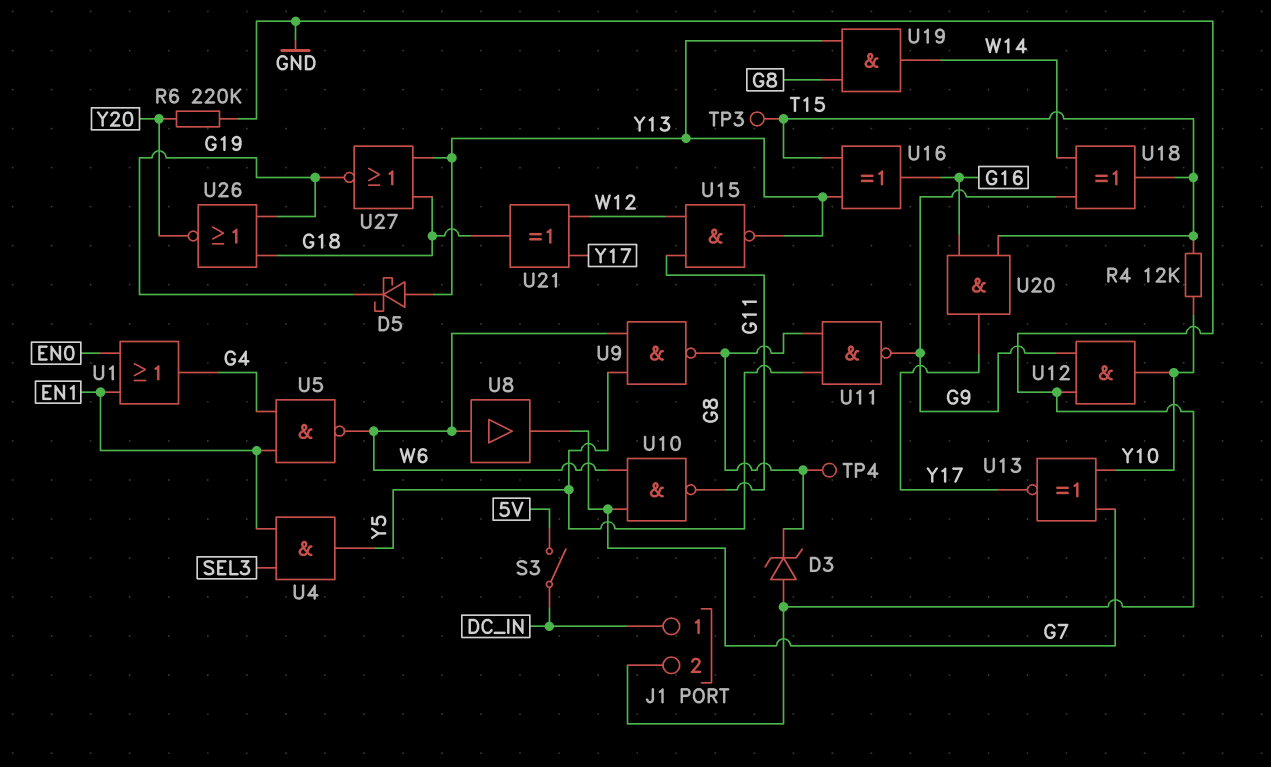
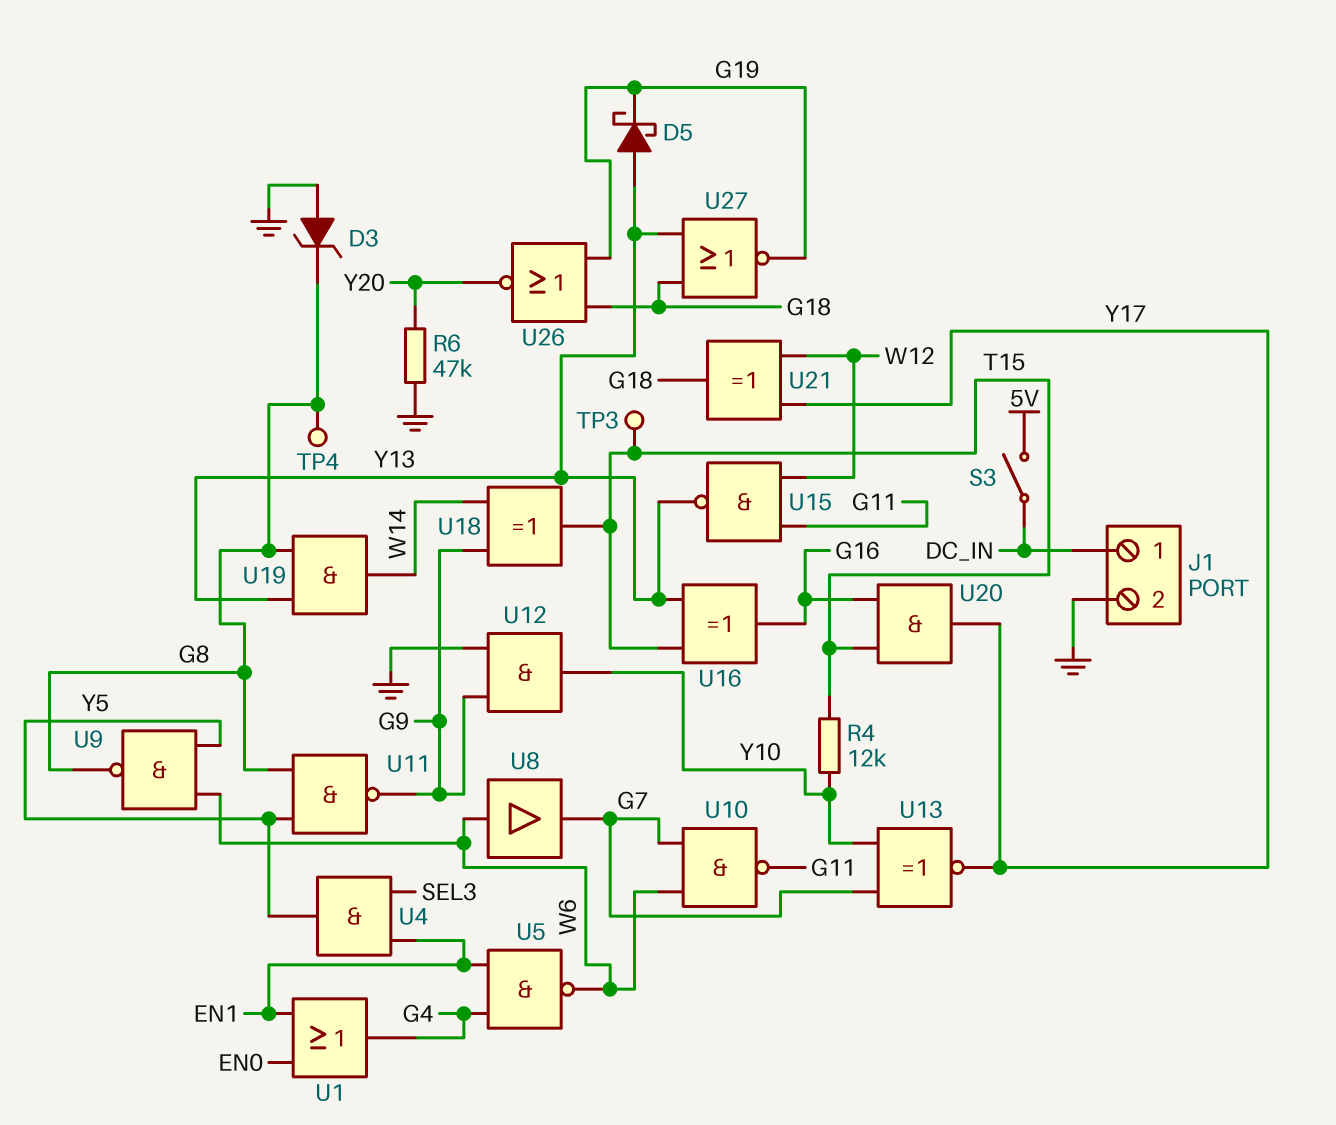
R6: 220k (GND, Y20) -> 47k (GND, Y20)

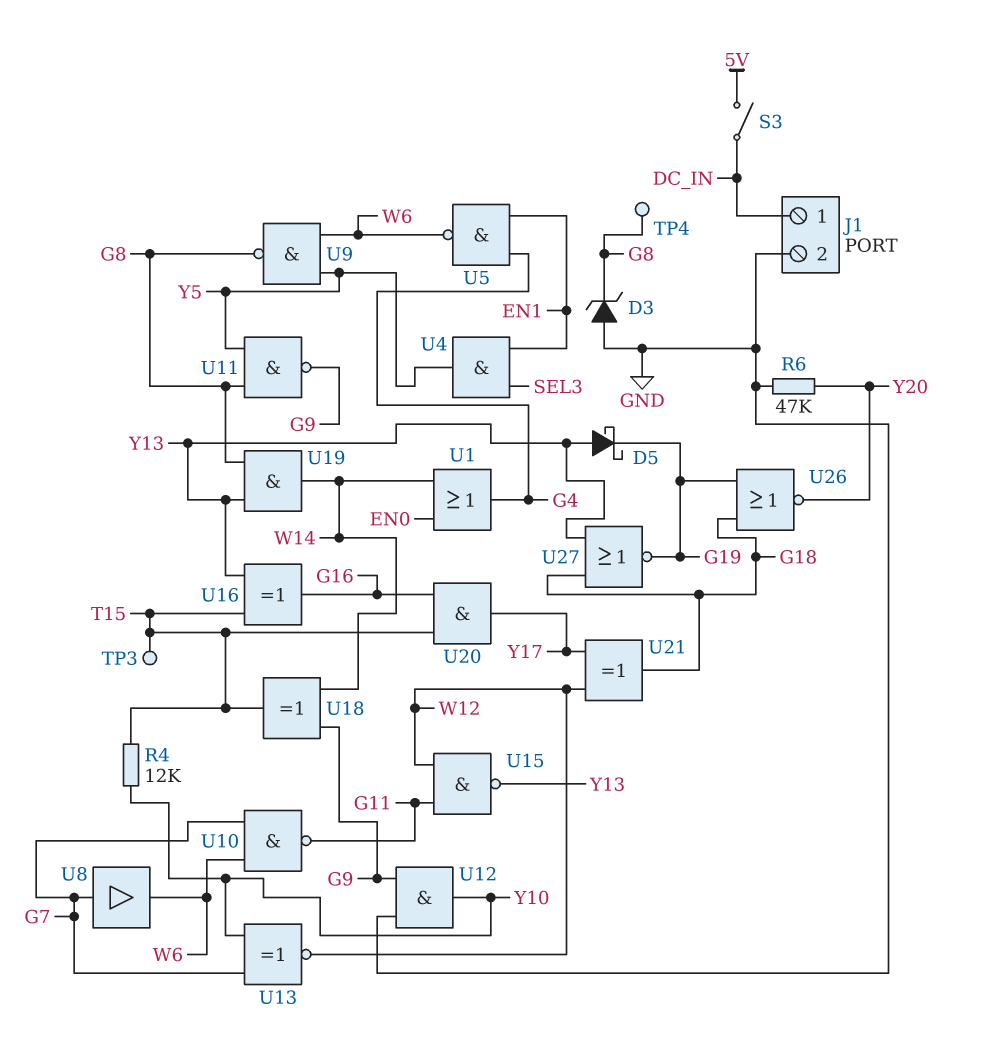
U1: OR (in EN0, in EN1, out G4) -> OR (in EN0, in W14, out G4)
U8: buffer (in W6, out G7) -> buffer (in G7, out W6)
U13: XNOR (in G7, in Y10, out Y17) -> XNOR (in G7, in Y10, out W12)

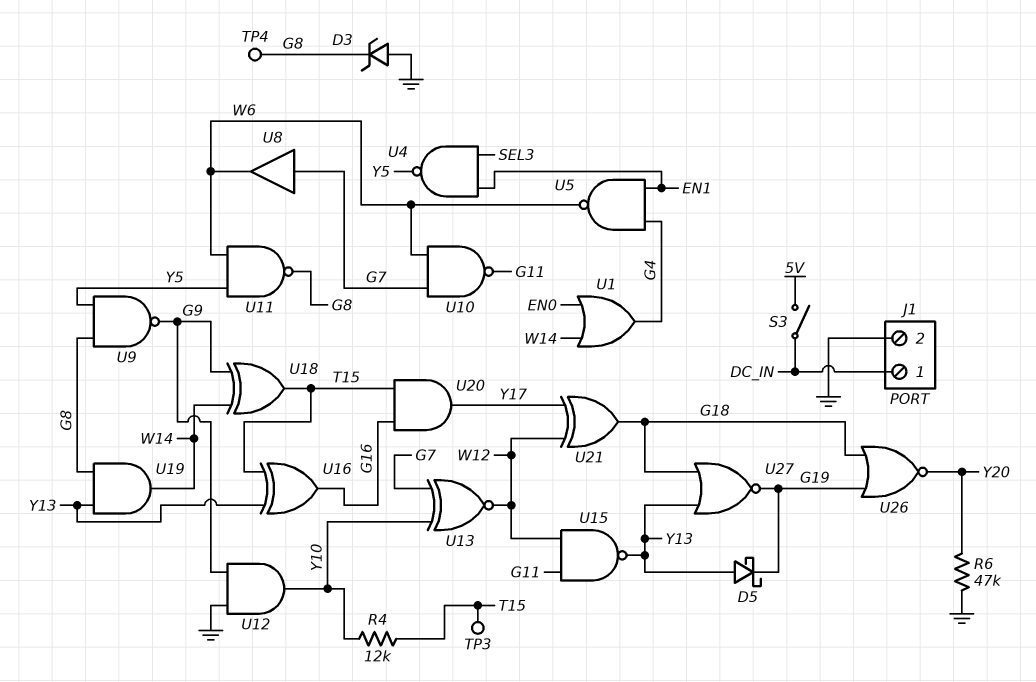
U4: AND (in EN1, in SEL3, out Y5) -> NAND (in EN1, in SEL3, out Y5)
U9: NAND (in W6, in Y5, out G8) -> NAND (in G8, in Y5, out G9)
U11: NAND (in G8, in Y5, out G9) -> NAND (in W6, in Y5, out G8)

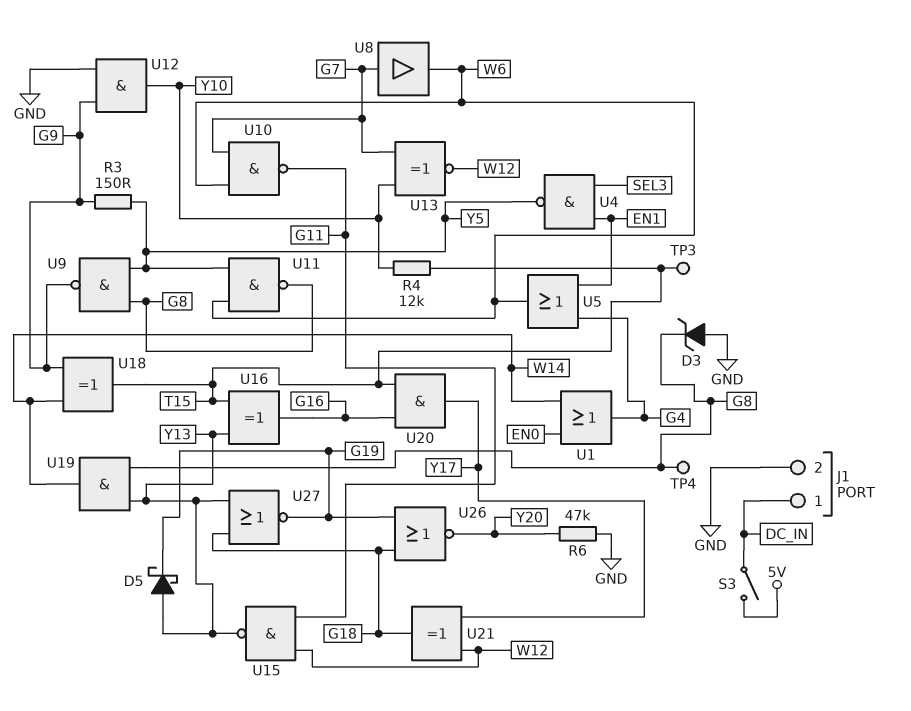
R3: none -> 150 (G9, Y5)
U5: NAND (in EN1, in G4, out W6) -> OR (in EN1, in G4, out W6)

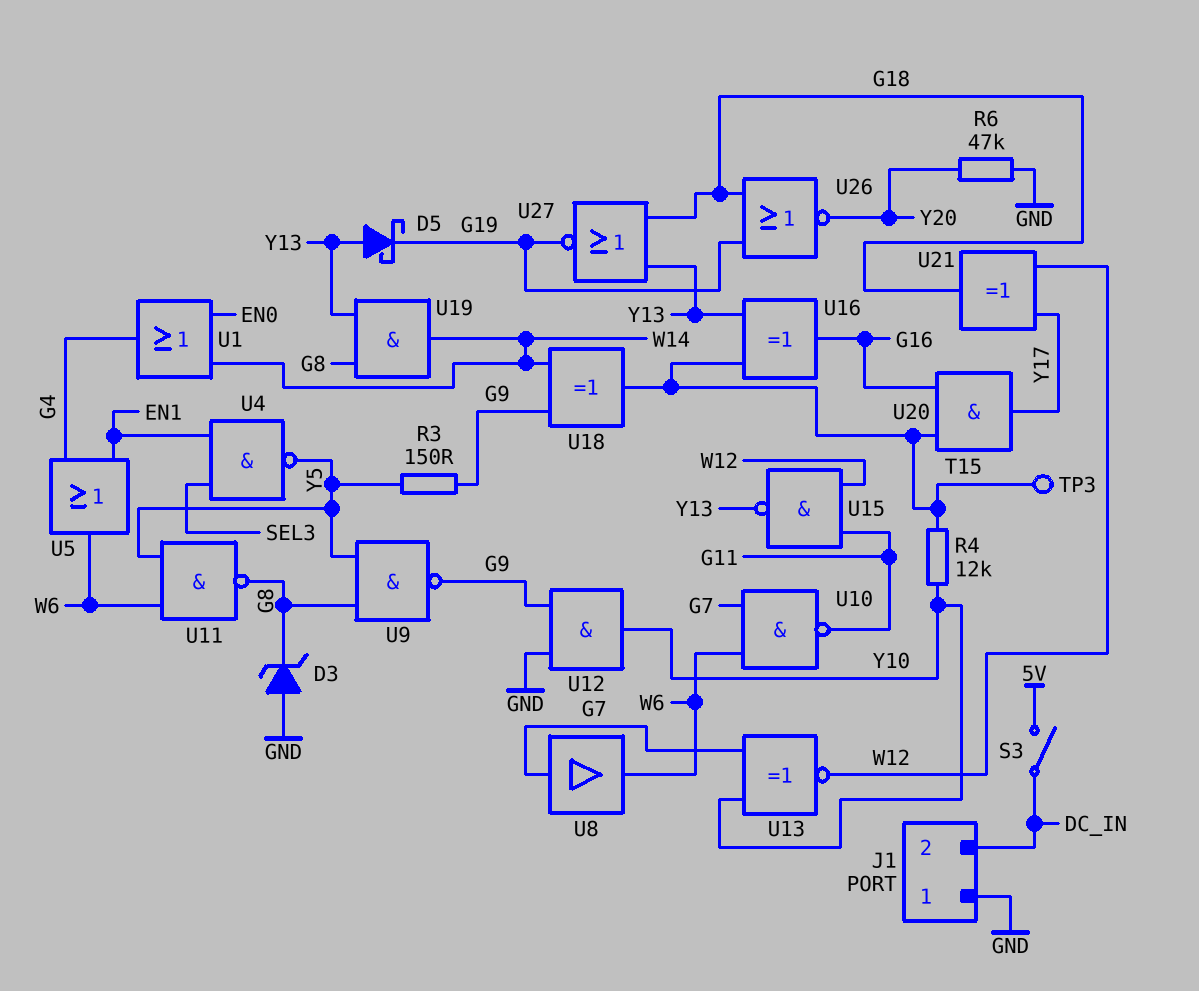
J1 pin 1: DC_IN -> GND
J1 pin 2: GND -> DC_IN
TP4: test point (G8) -> none

